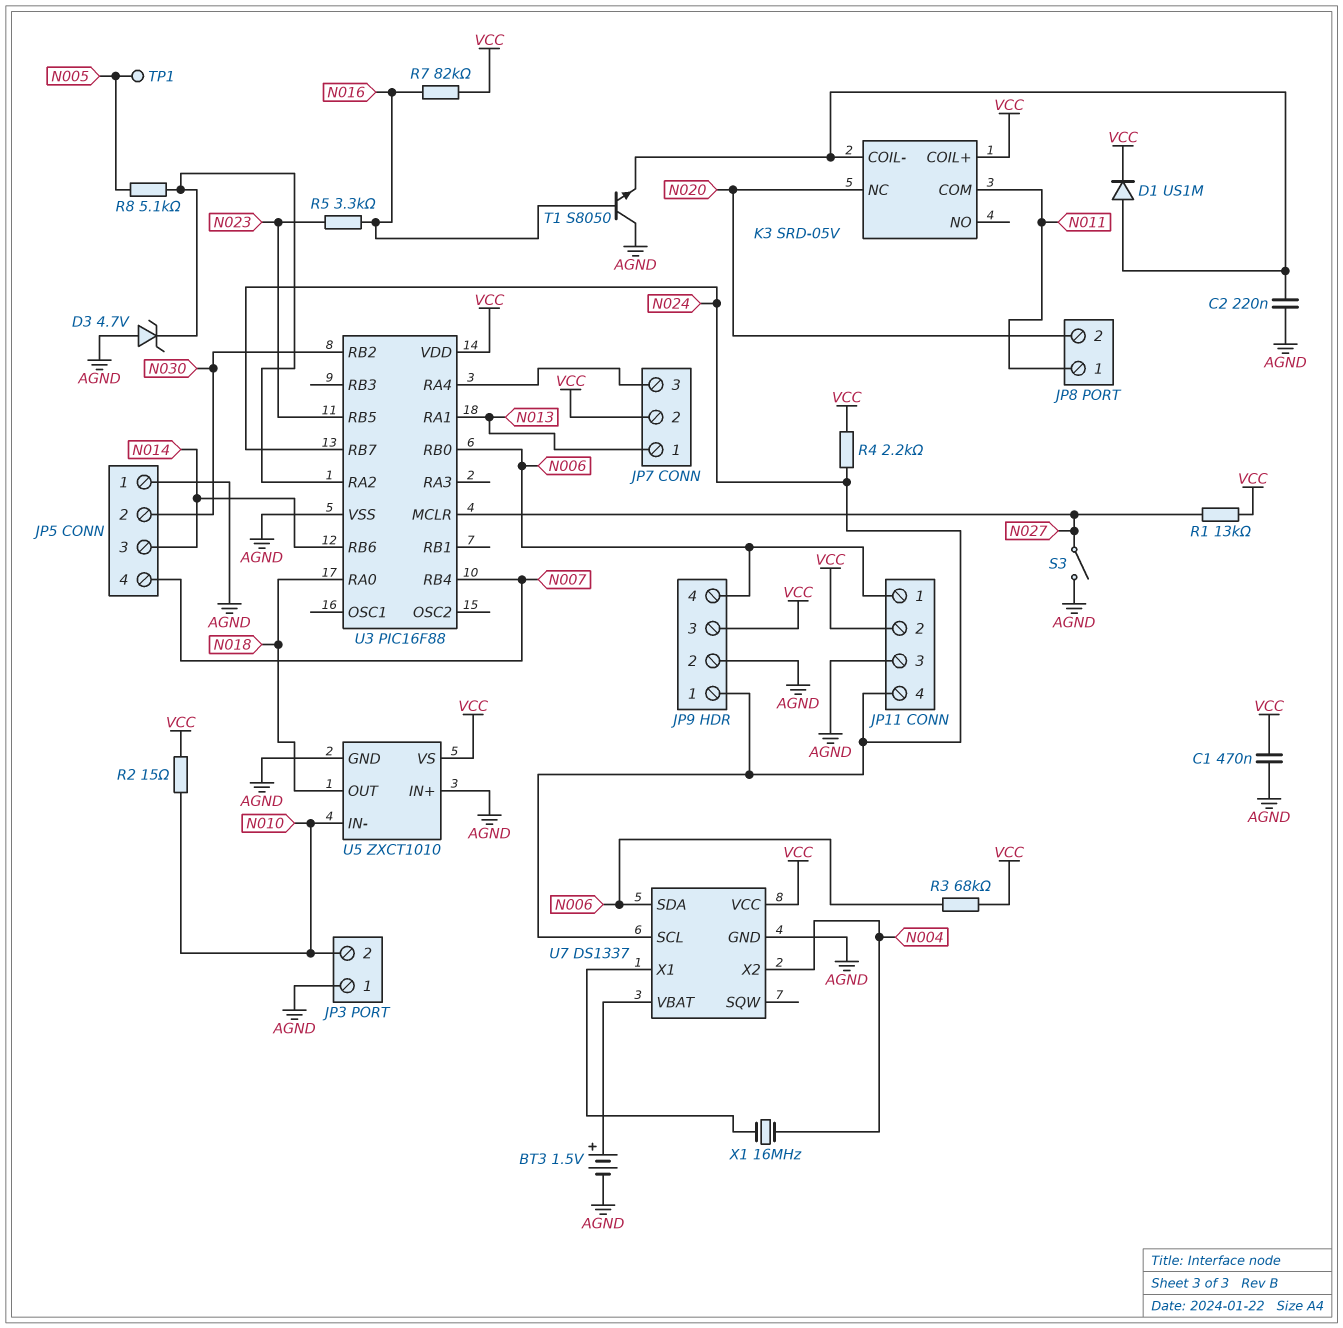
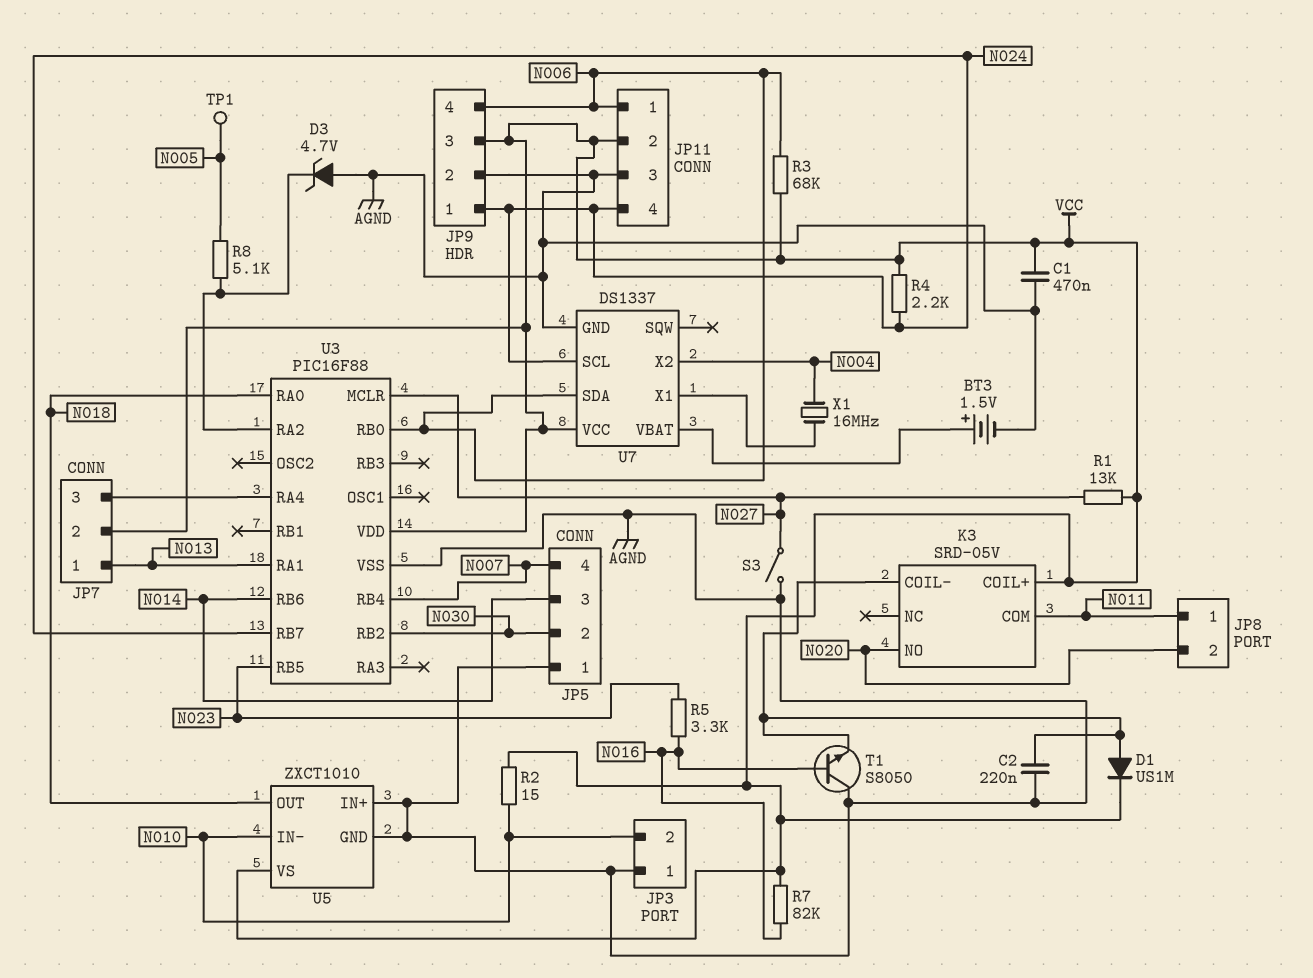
K3 pin NC: N020 -> none
K3 pin NO: none -> N020

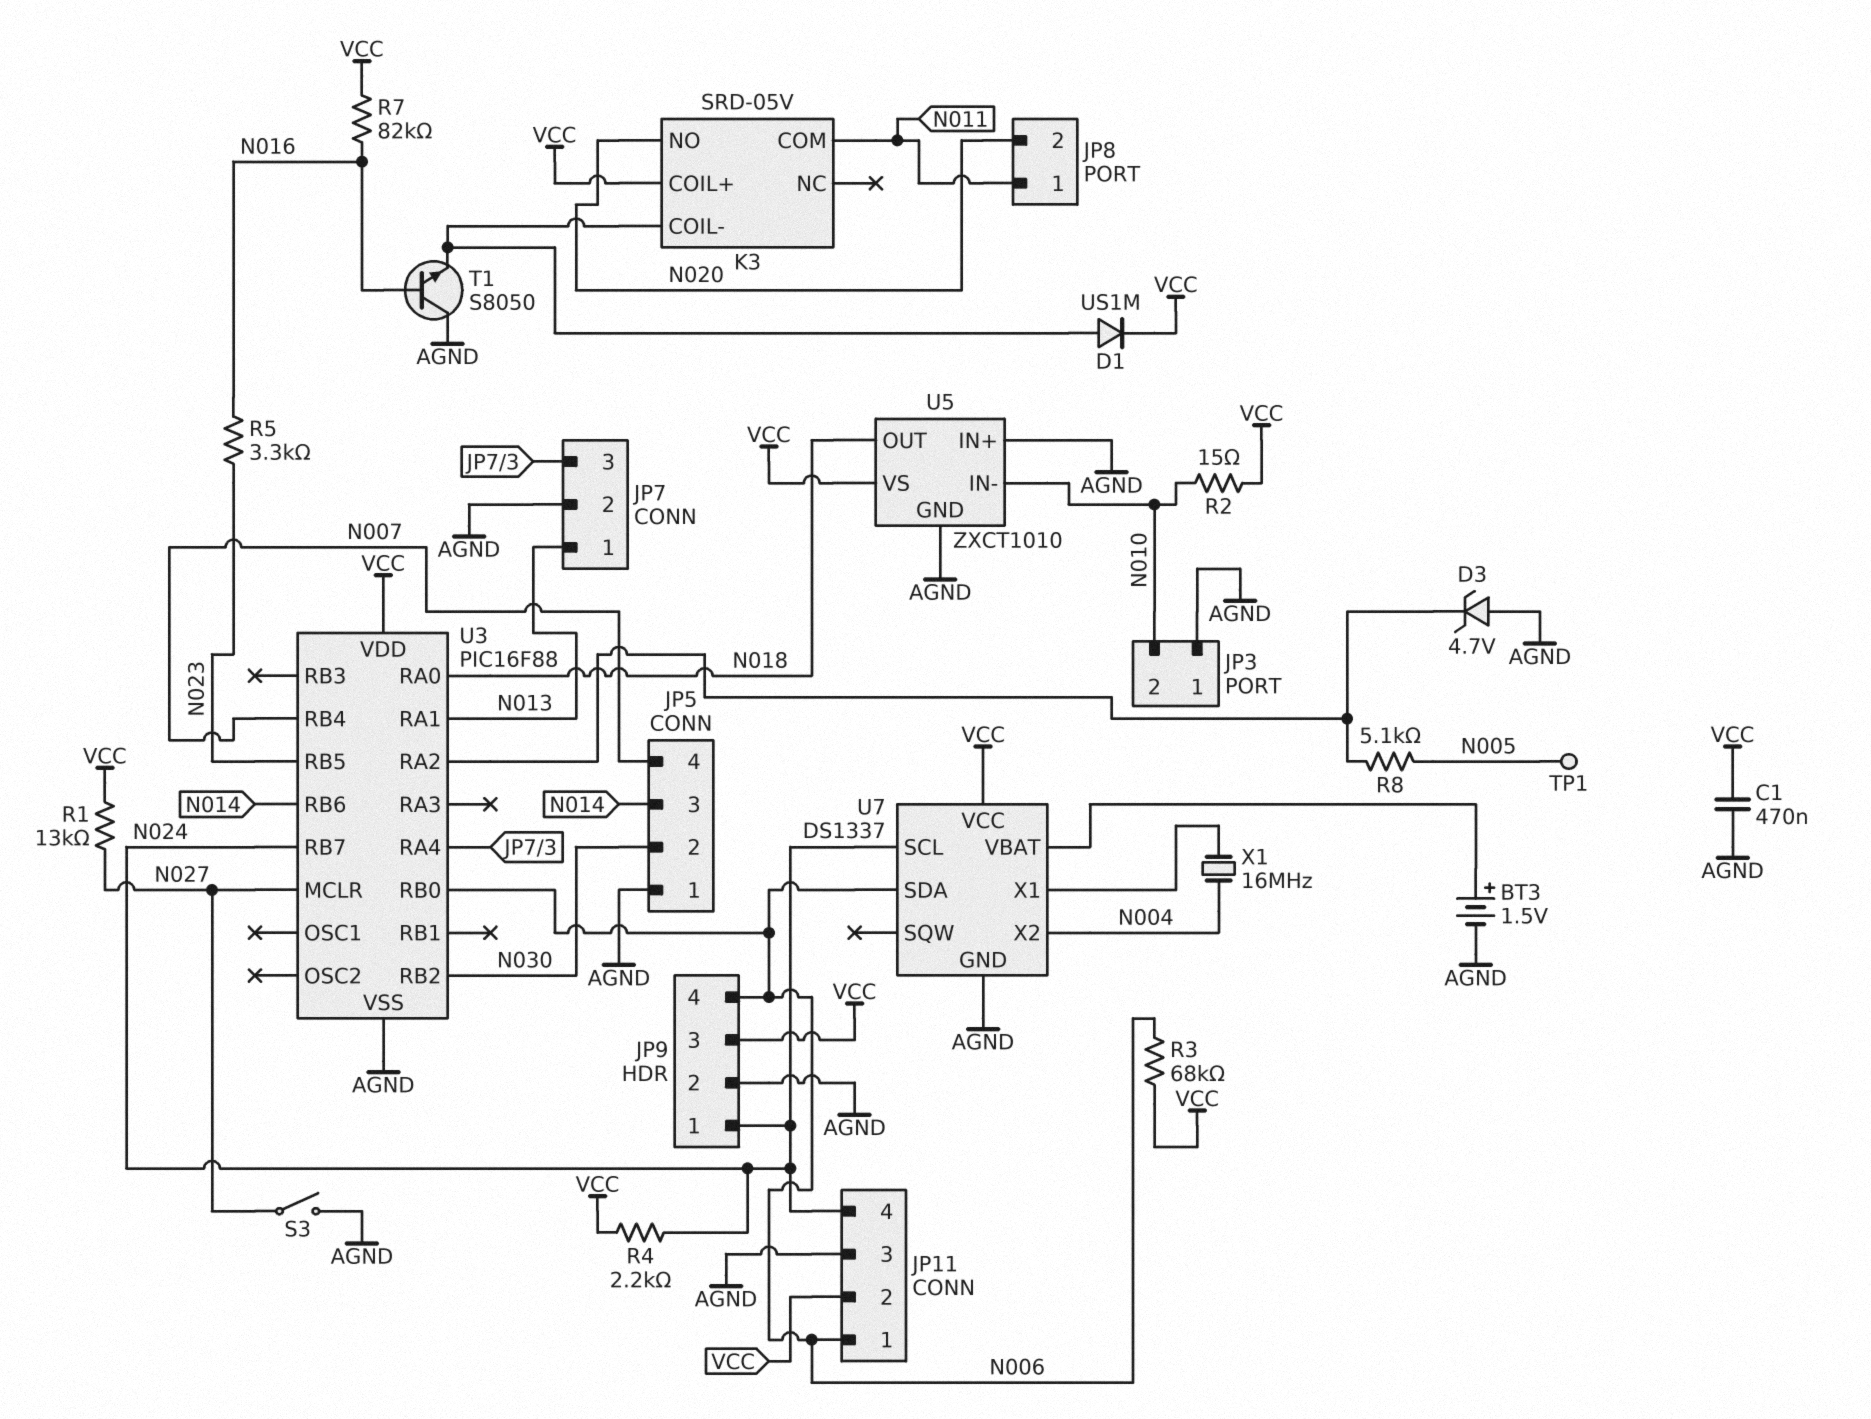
C2: 220nF (AGND, K3/COIL-) -> none
JP7 pin 2: VCC -> AGND

